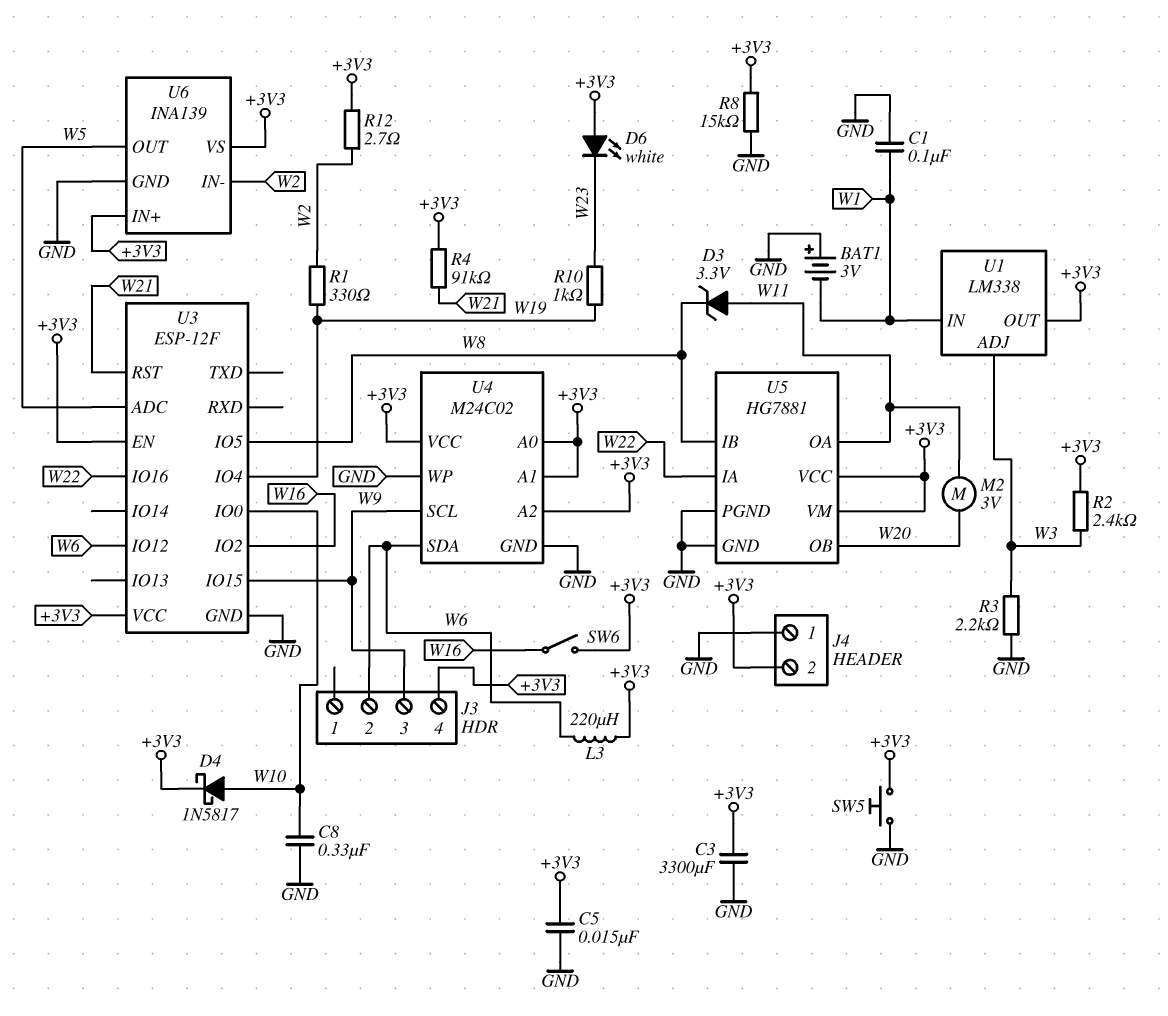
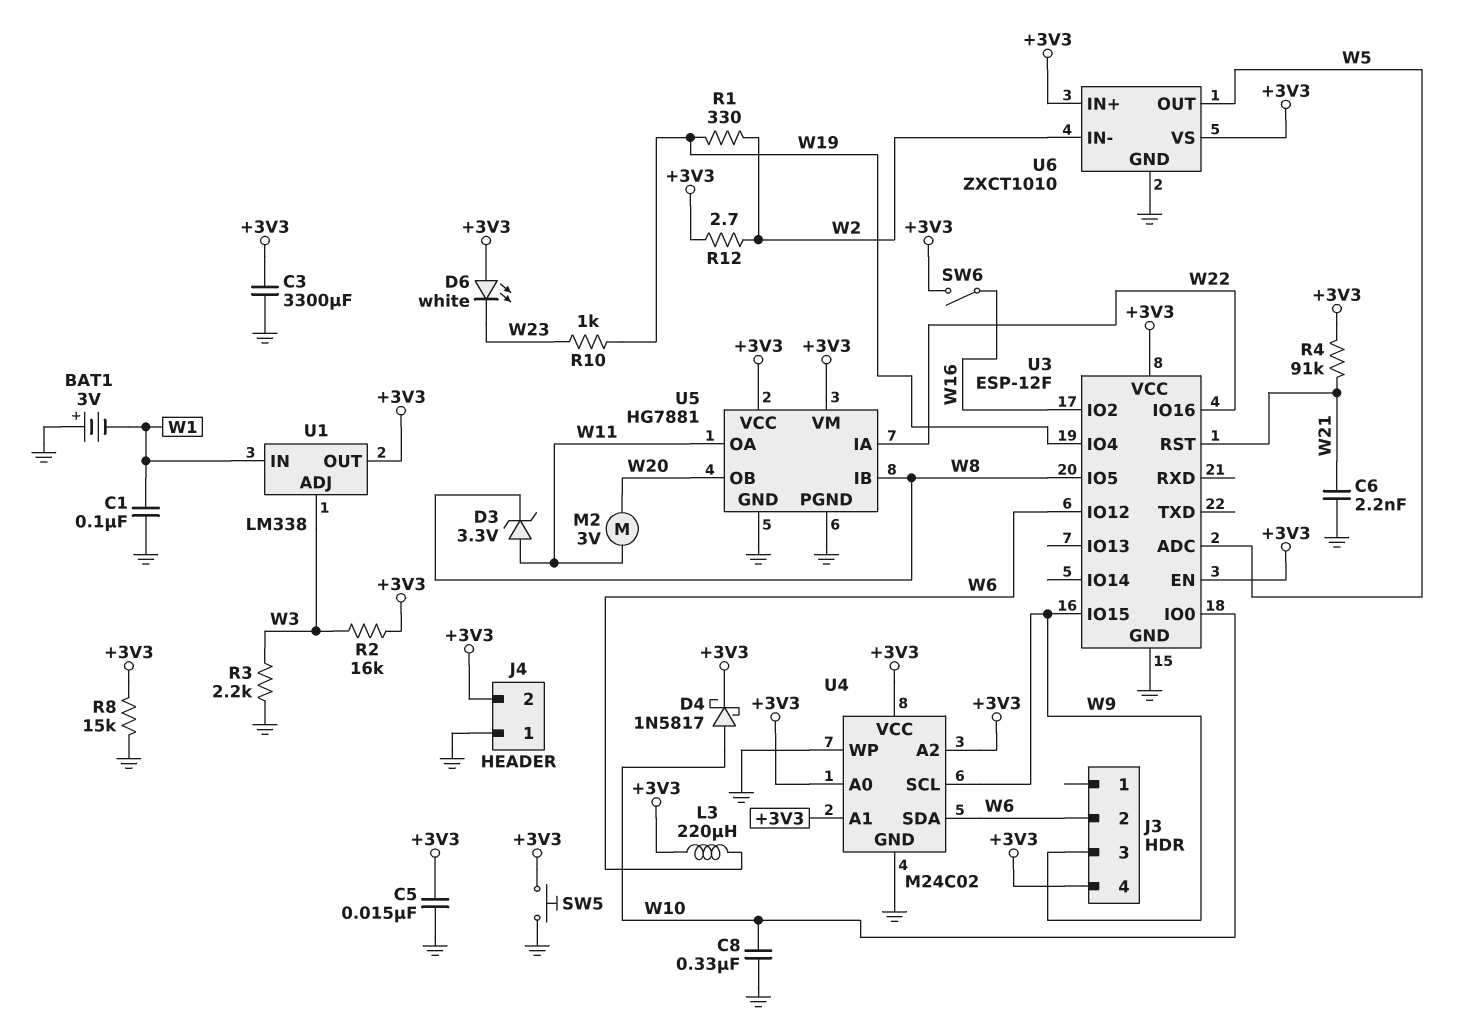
C6: none -> 2.2nF (GND, W21)
R2: 2.4k (+3V3, W3) -> 16k (+3V3, W3)
U6: INA139 -> ZXCT1010

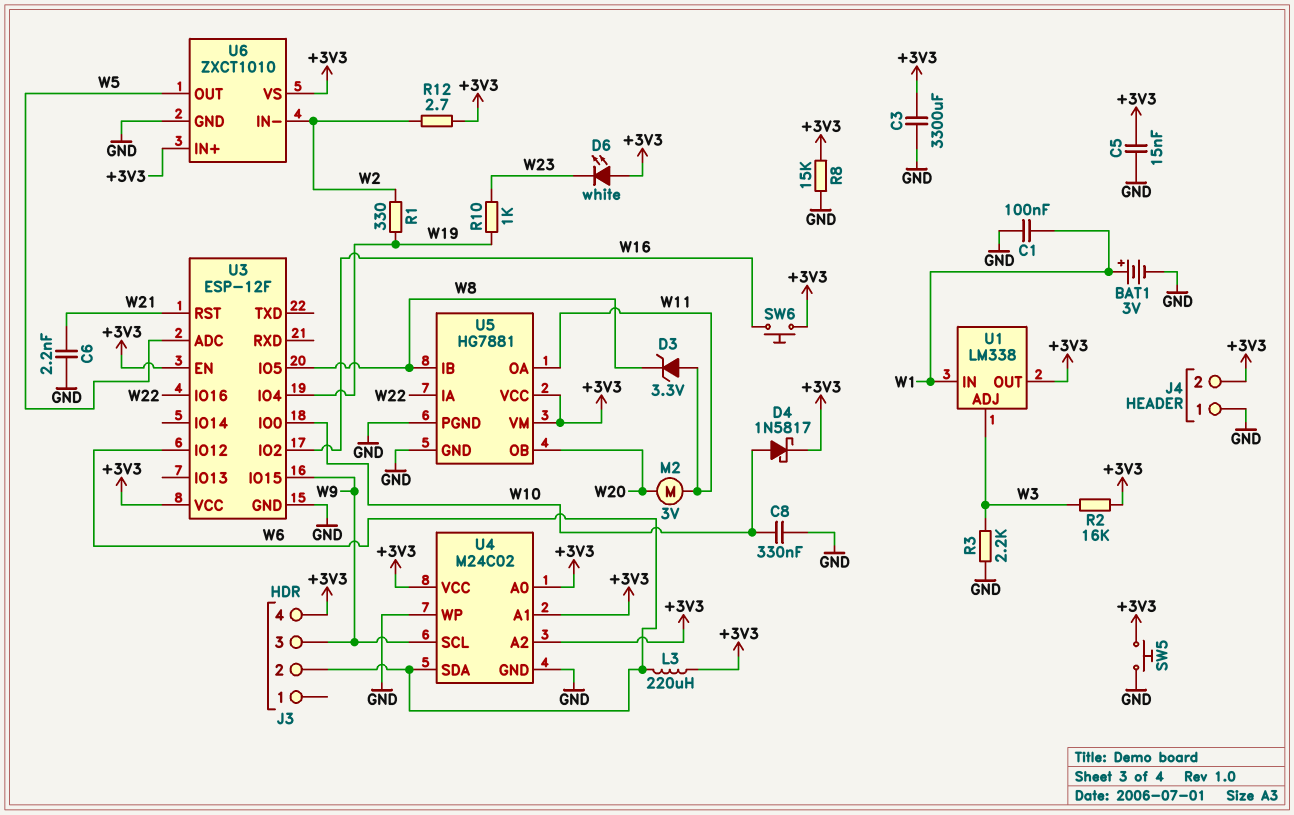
BAT1: 3V (plus GND, minus W1) -> 3V (plus W1, minus GND)
R4: 91k (+3V3, W21) -> none
SW6: switch (+3V3, W16) -> button (+3V3, W16)

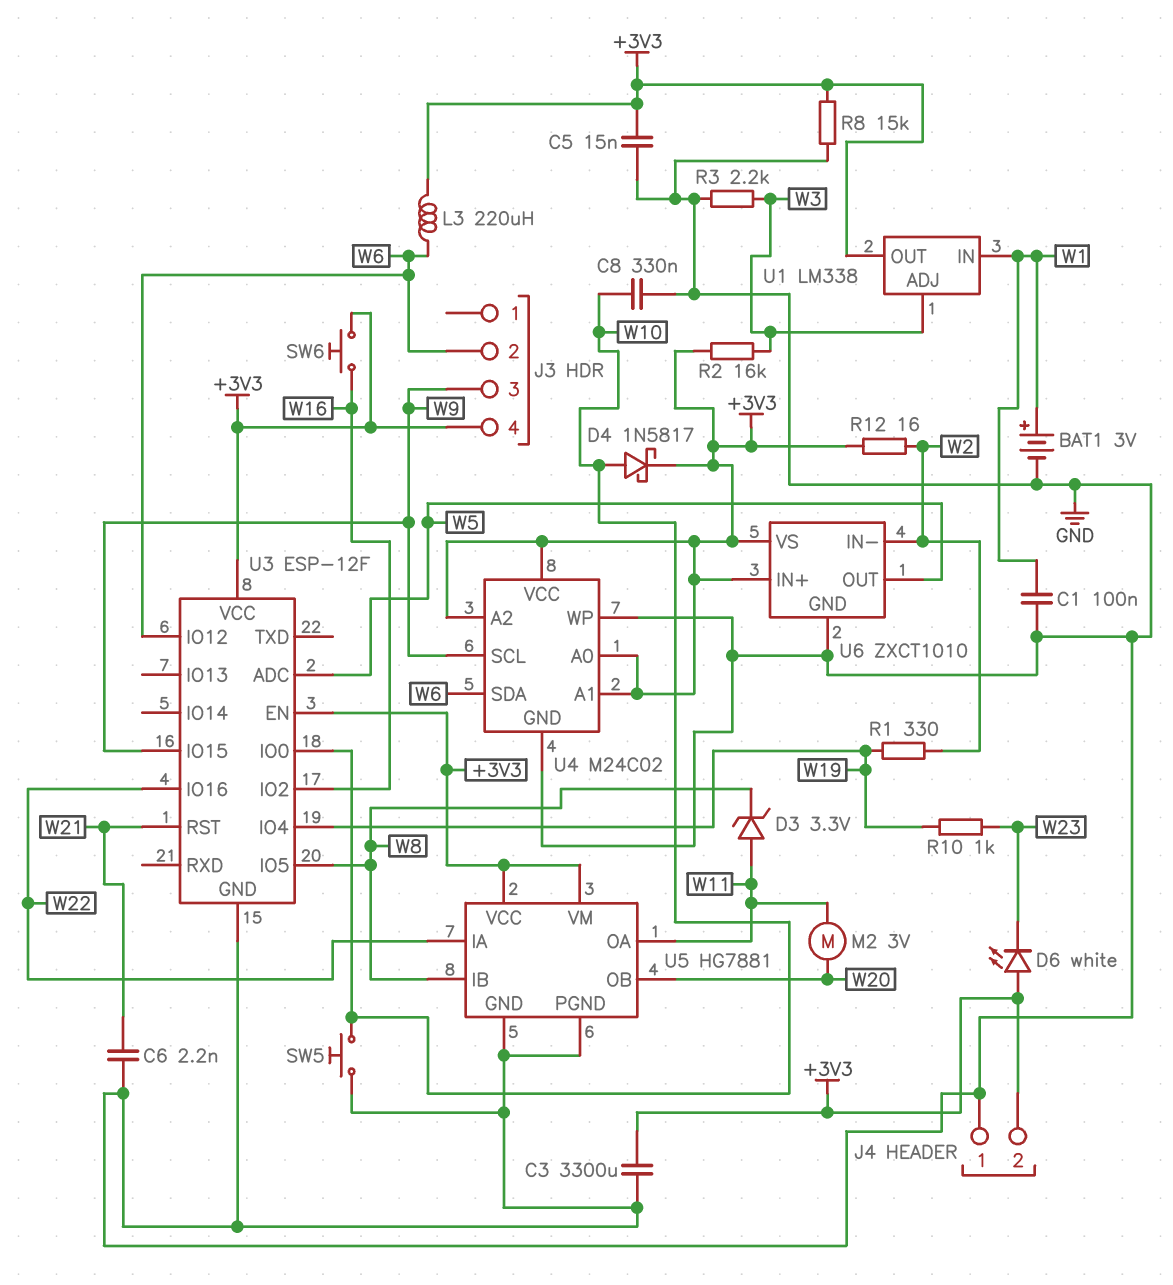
R12: 2.7 (+3V3, W2) -> 16 (+3V3, W2)
SW5: button (+3V3, GND) -> button (GND, W10)

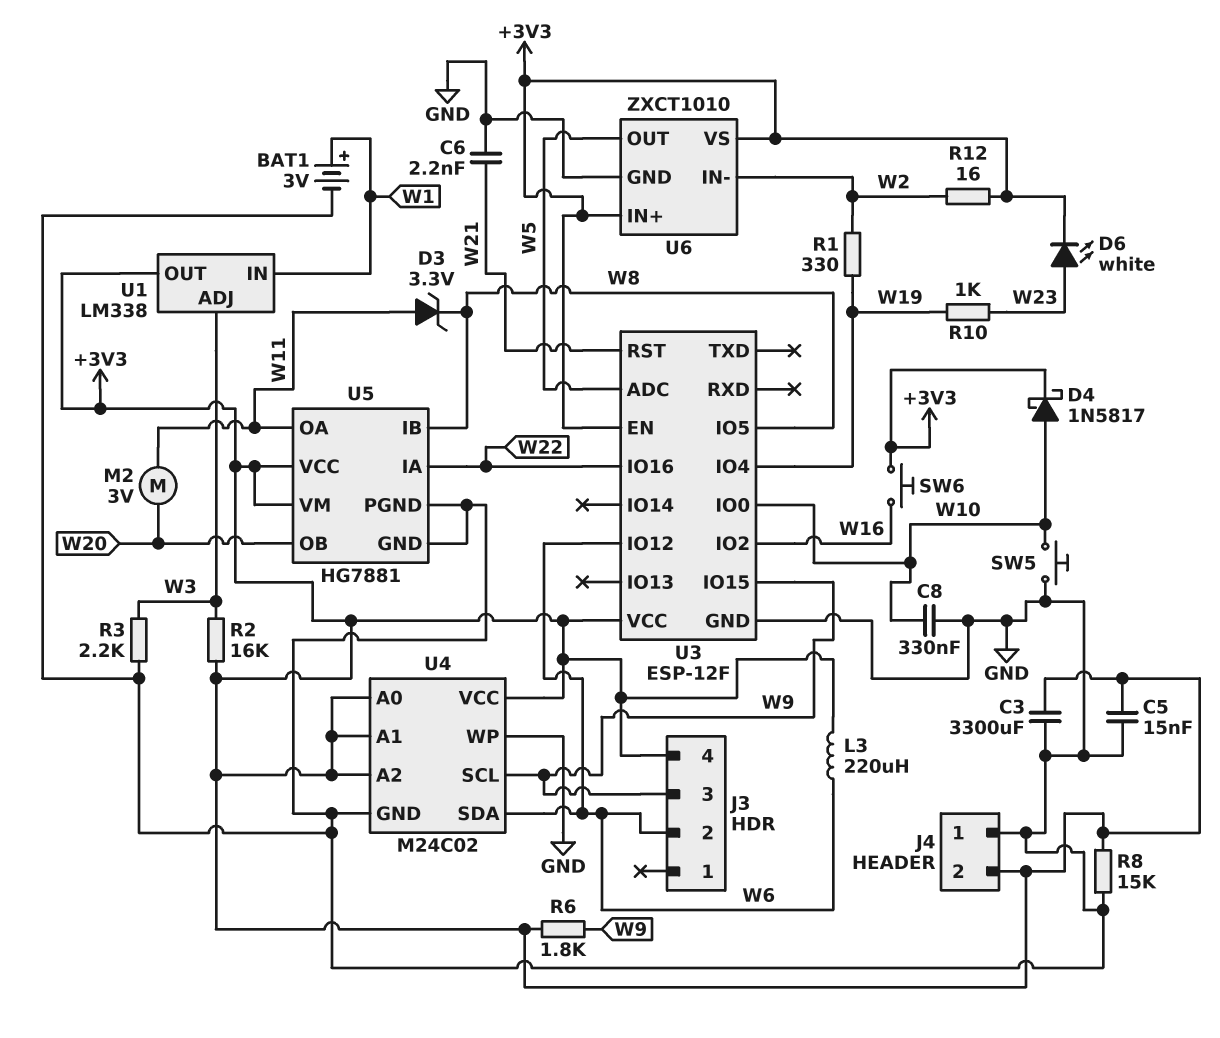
C1: 100nF (GND, W1) -> none
D6: LED white (A +3V3, K W23) -> LED white (A W23, K +3V3)
R6: none -> 1.8k (+3V3, W9)

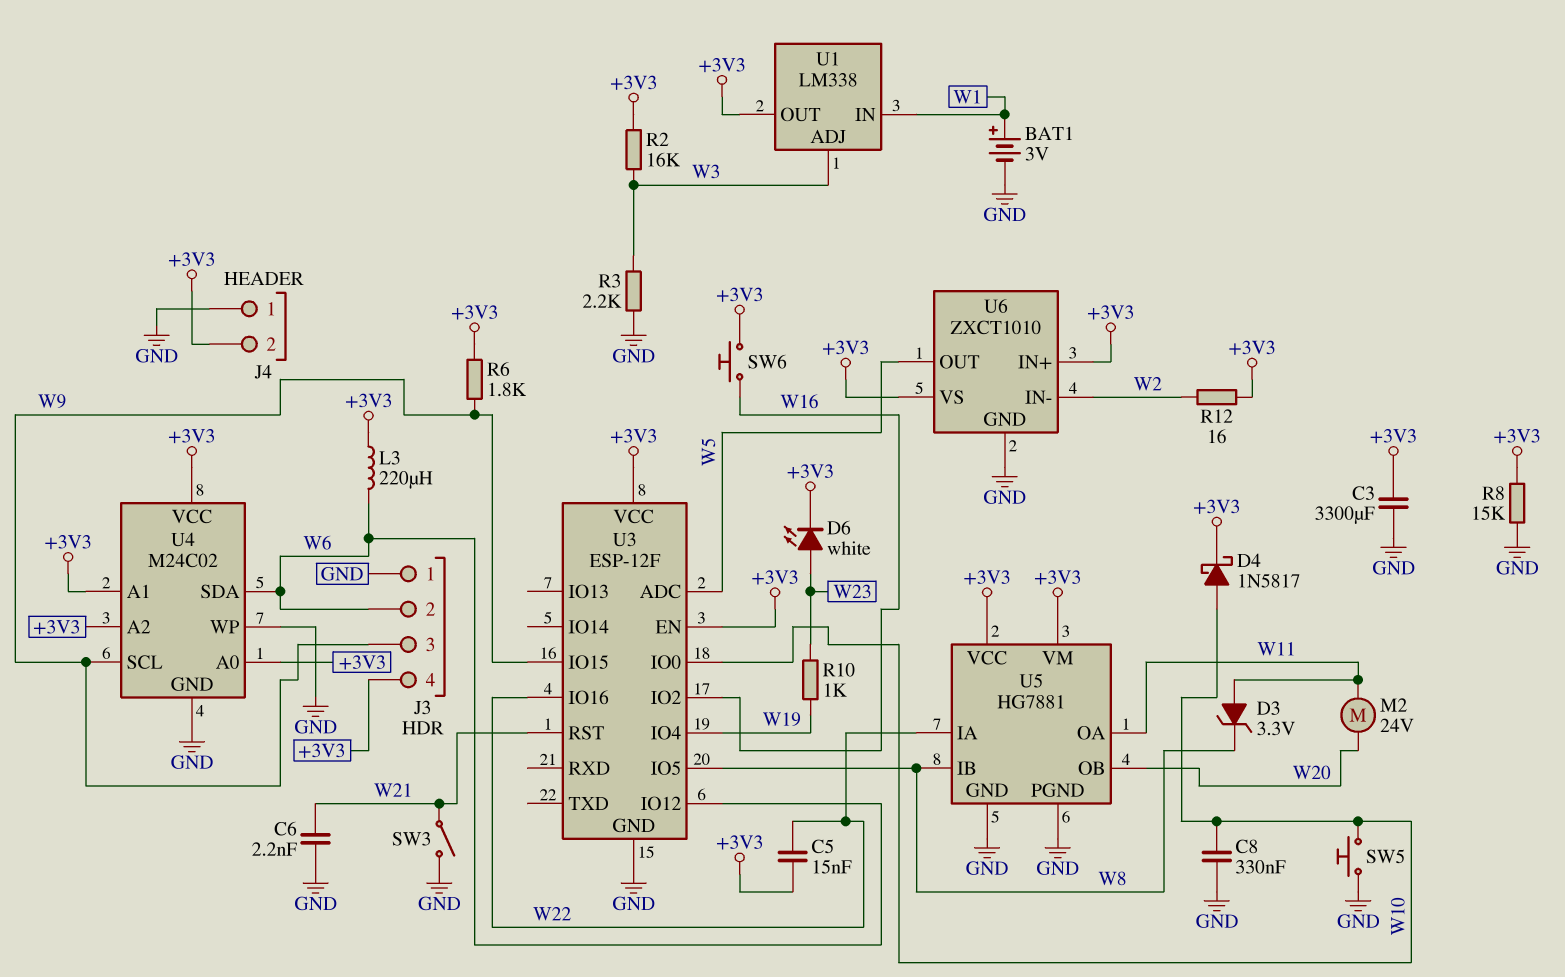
C5: 15nF (+3V3, GND) -> 15nF (+3V3, W22)
J3 pin 1: none -> GND
M2: motor 3V (W11, W20) -> motor 24V (W11, W20)
R1: 330 (W2, W19) -> none
SW3: none -> switch (GND, W21)

